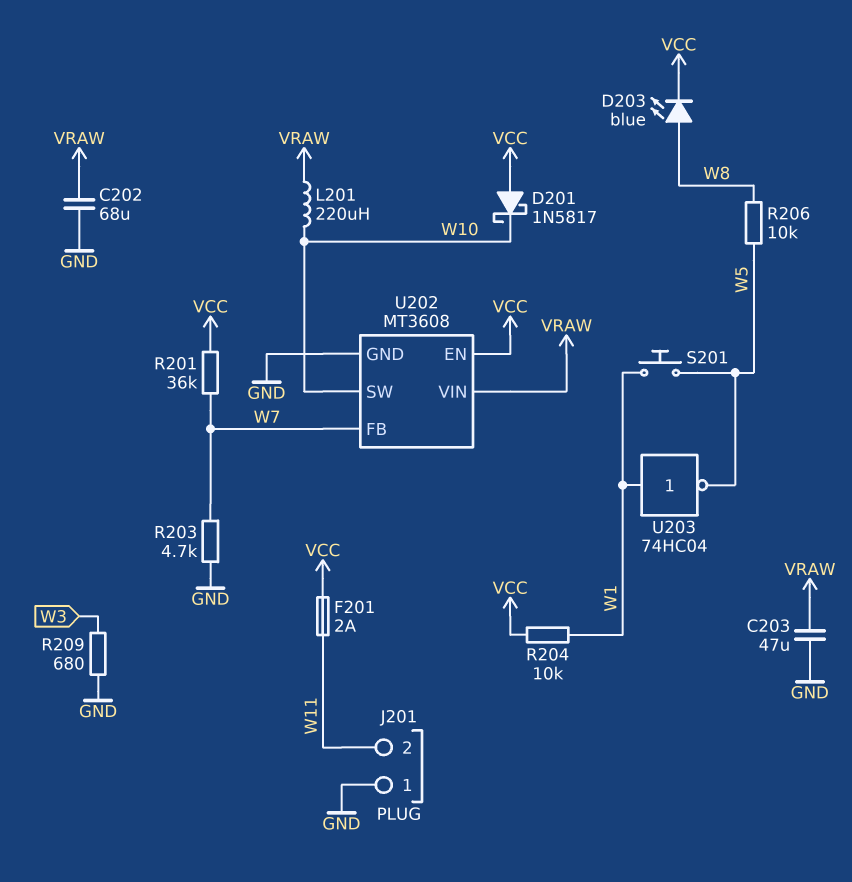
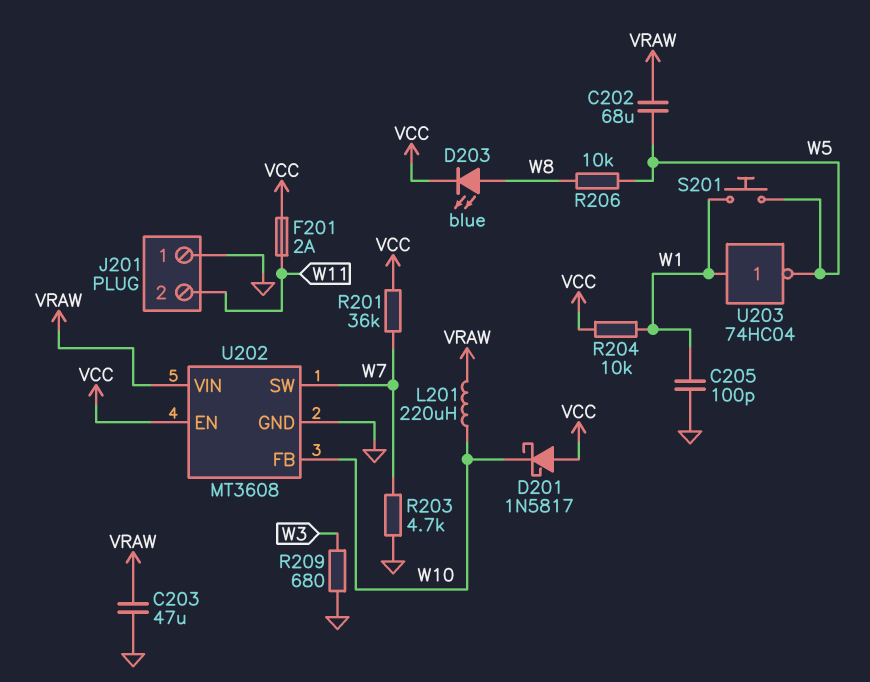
C202: 68uF (GND, VRAW) -> 68uF (VRAW, W5)
C205: none -> 100pF (GND, W1)
U202 pin FB: W7 -> W10
U202 pin SW: W10 -> W7

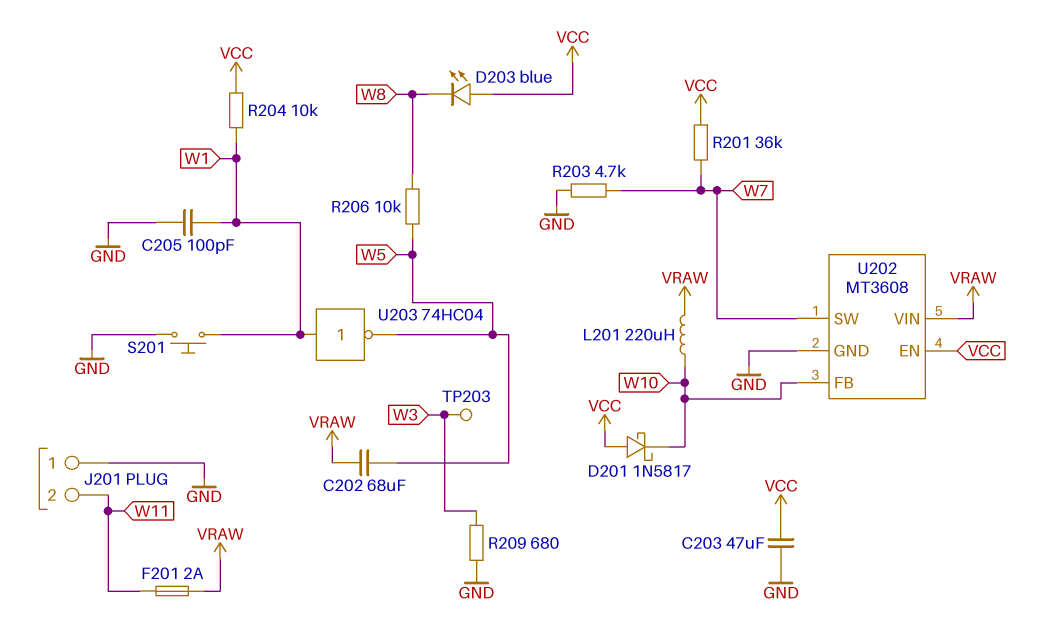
C203: 47uF (GND, VRAW) -> 47uF (GND, VCC)
D203: LED blue (A W8, K VCC) -> LED blue (A VCC, K W8)
F201: 2A (VCC, W11) -> 2A (VRAW, W11)
S201: button (W1, W5) -> button (GND, W1)
TP203: none -> test point (W3)

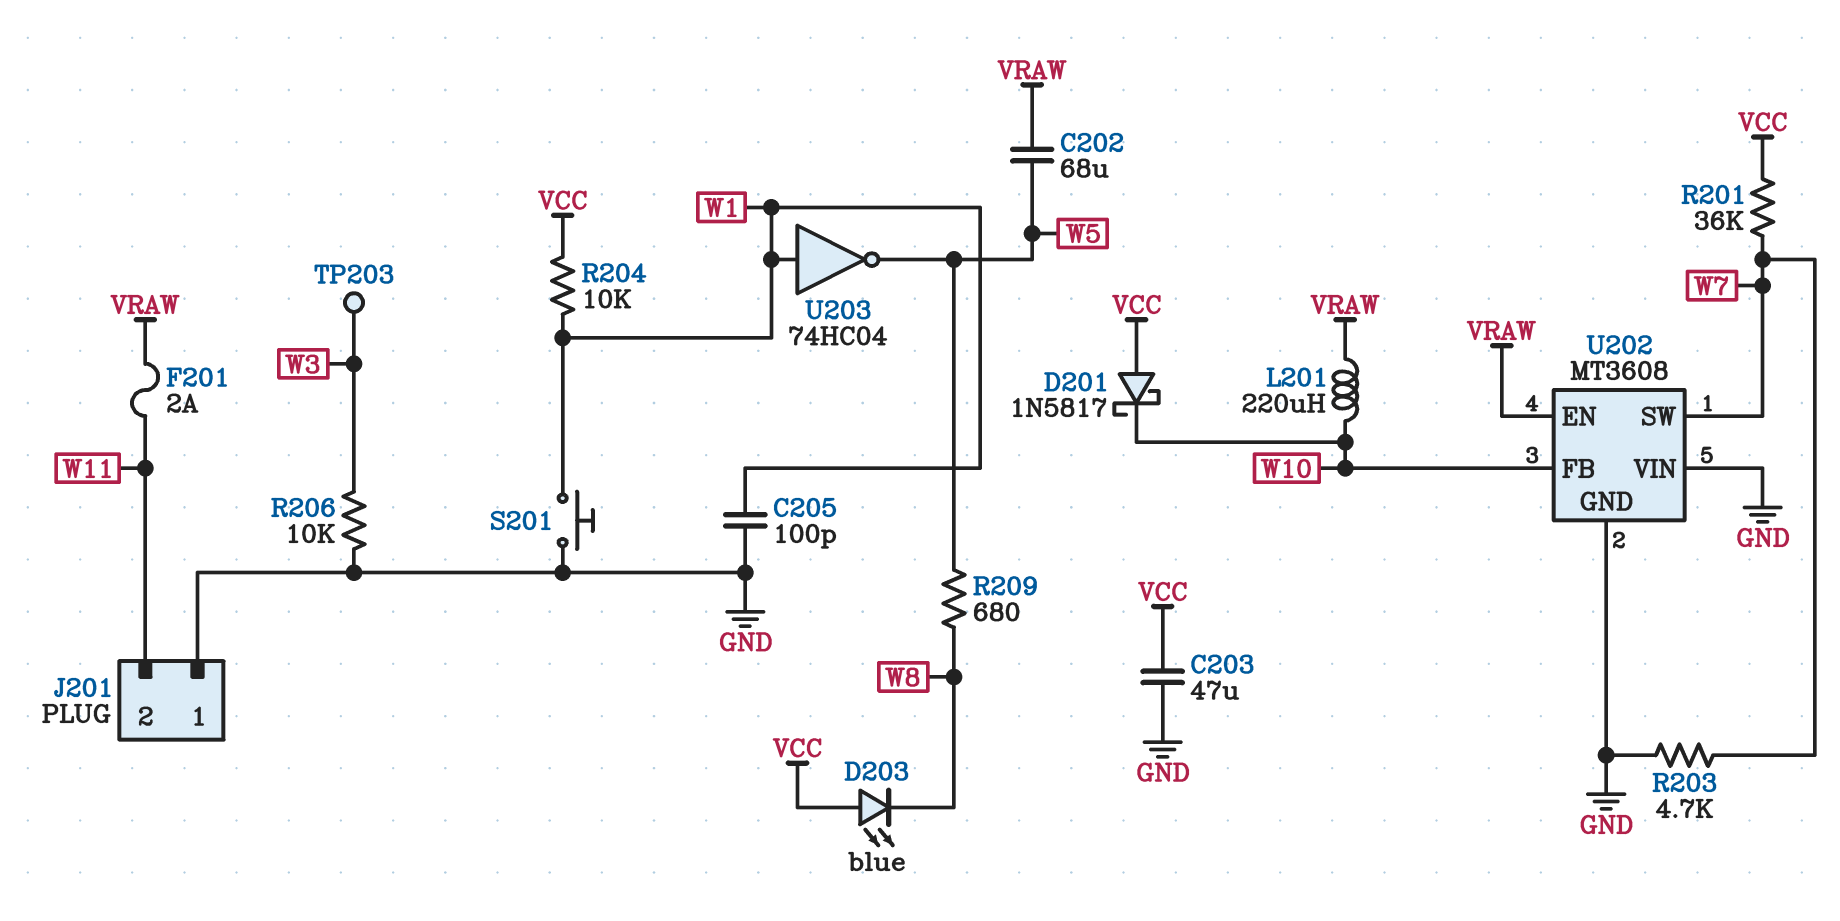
R206: 10k (W5, W8) -> 10k (GND, W3)
R209: 680 (GND, W3) -> 680 (W5, W8)
U202 pin EN: VCC -> VRAW
U202 pin VIN: VRAW -> GND

